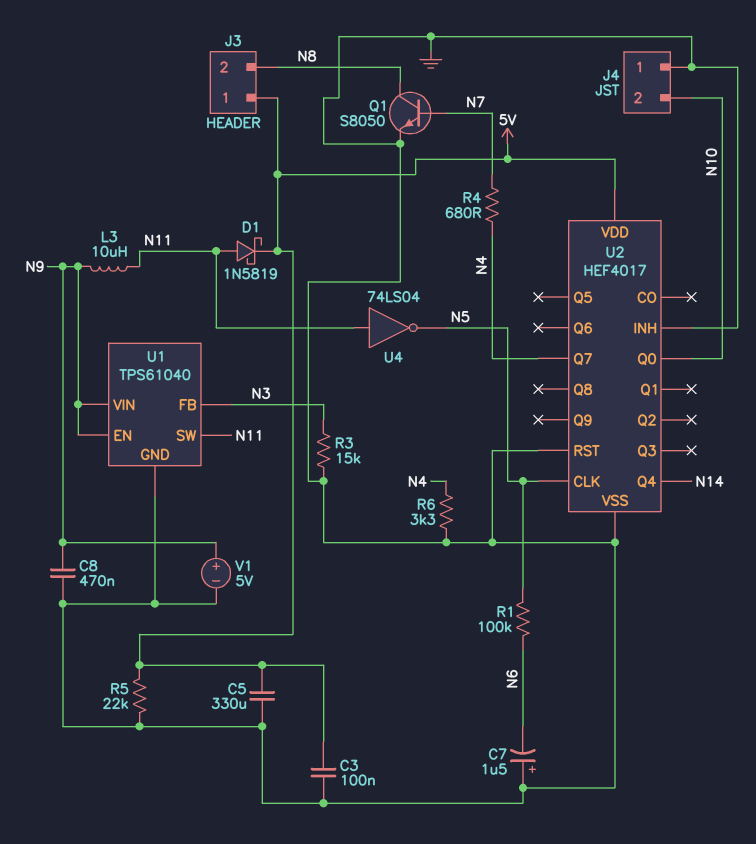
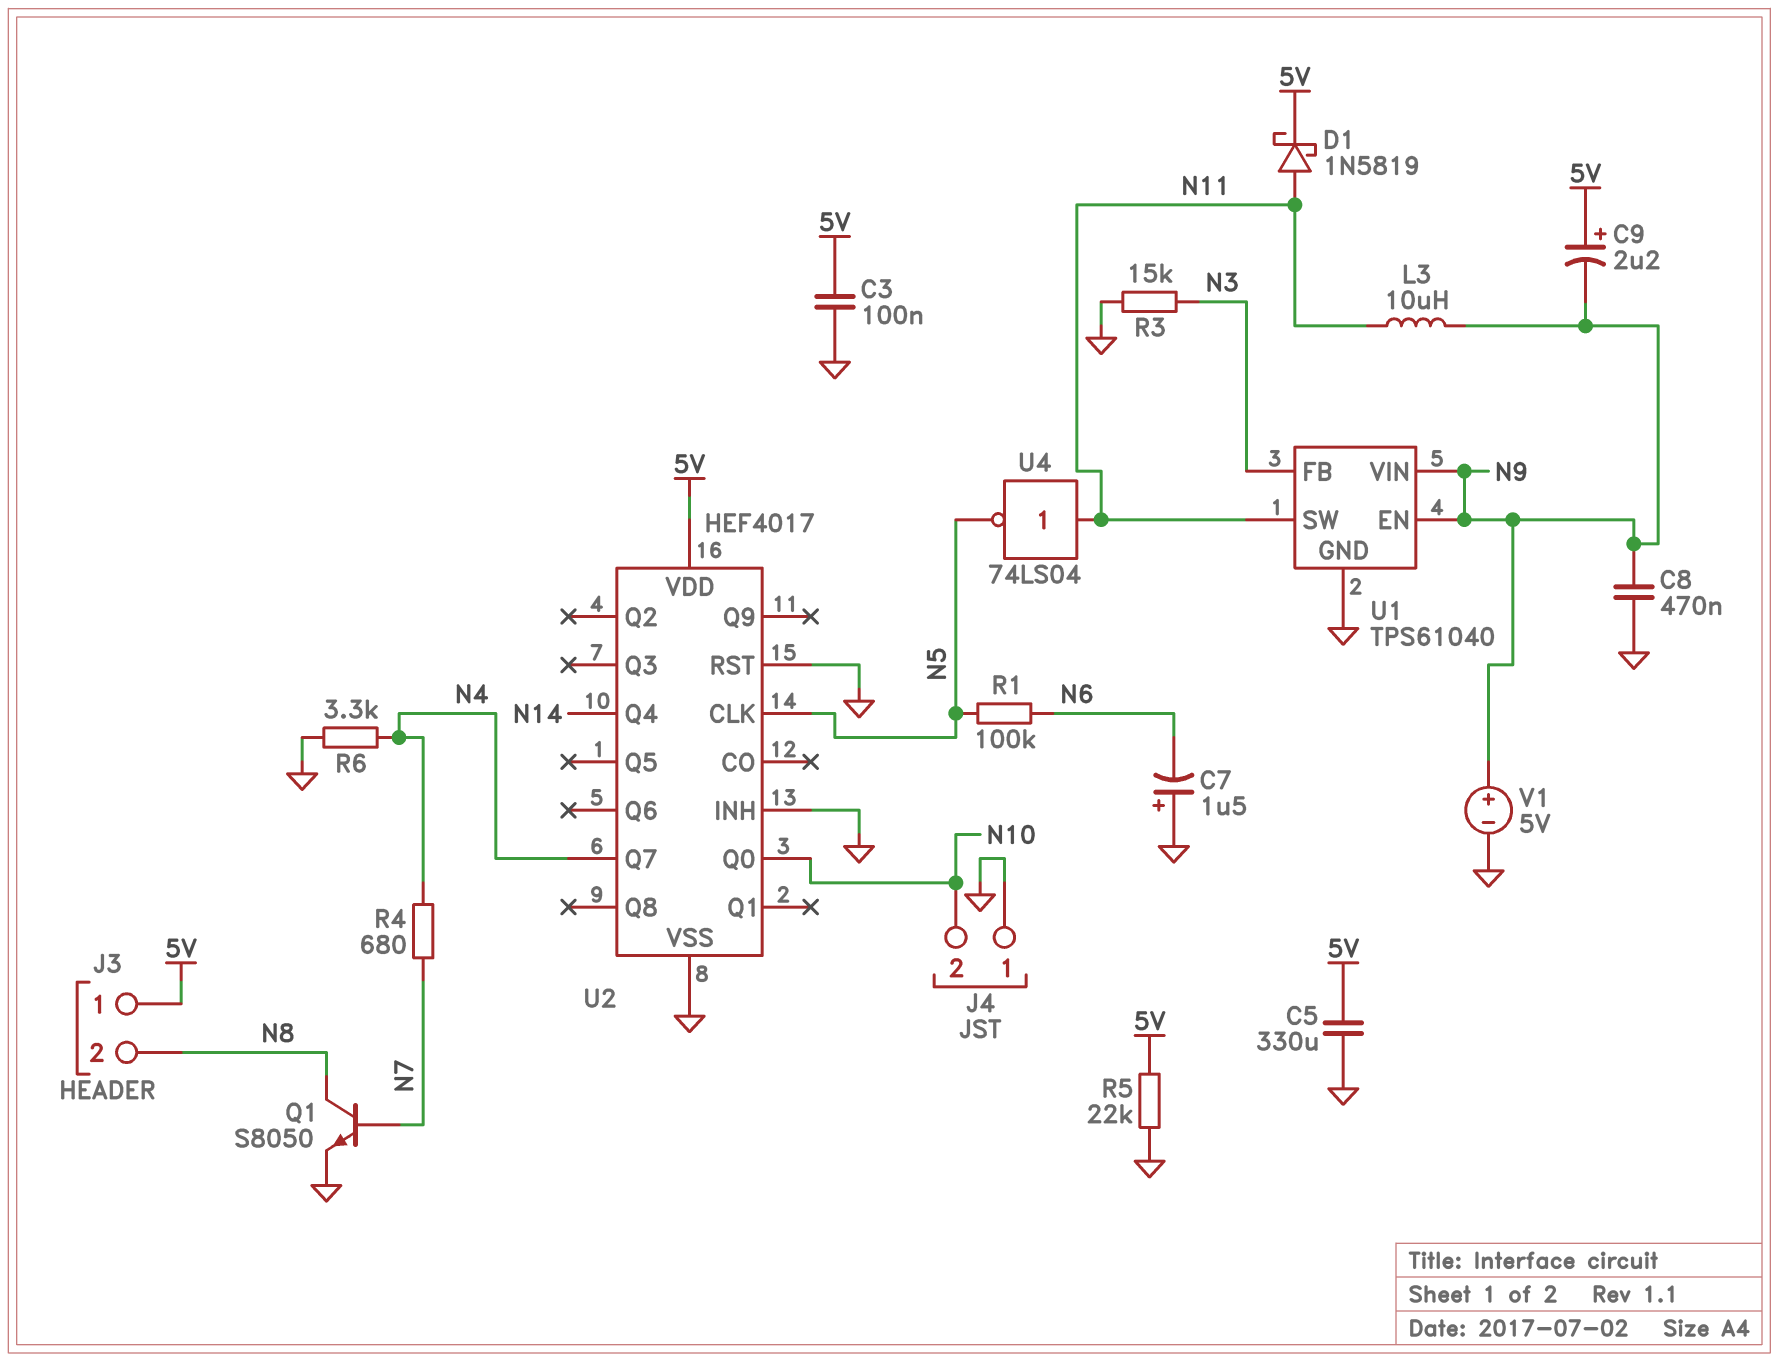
C9: none -> 2.2uF (plus 5V, minus N9)

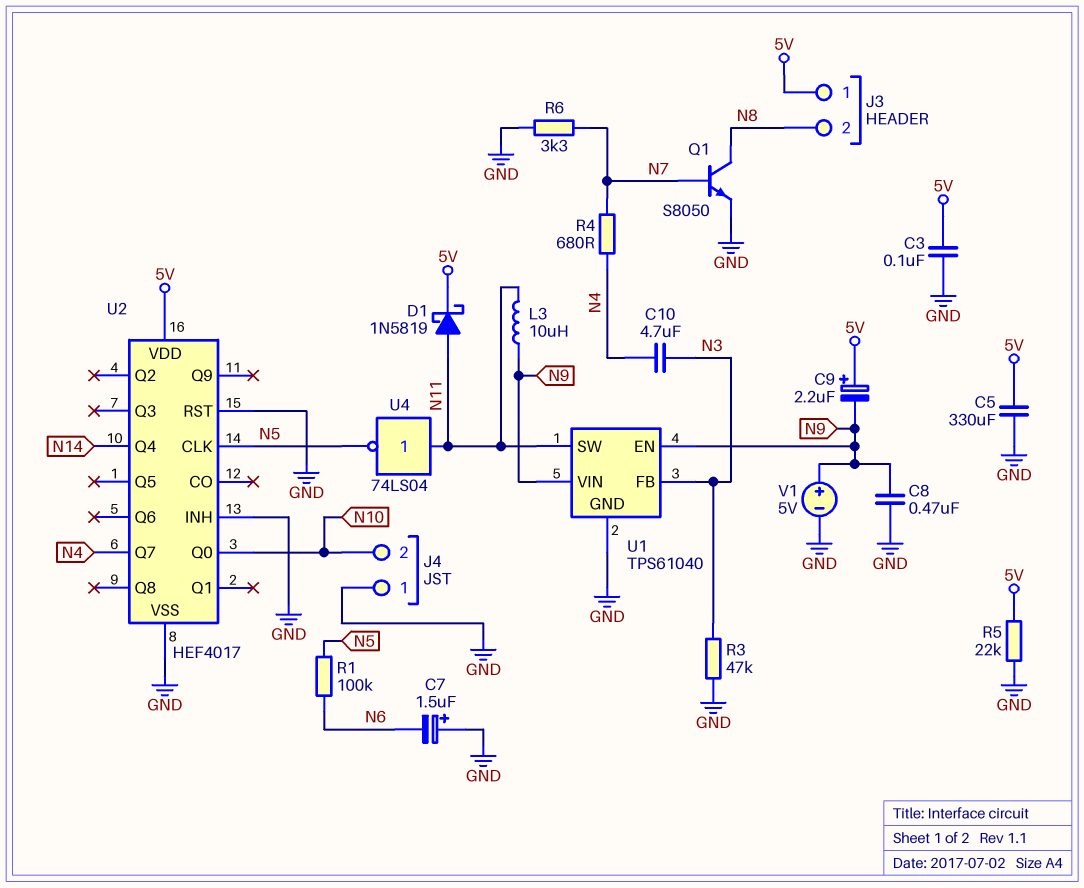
C10: none -> 4.7uF (N3, N4)
R3: 15k (GND, N3) -> 47k (GND, N3)
R6: 3.3k (GND, N4) -> 3.3k (GND, N7)

